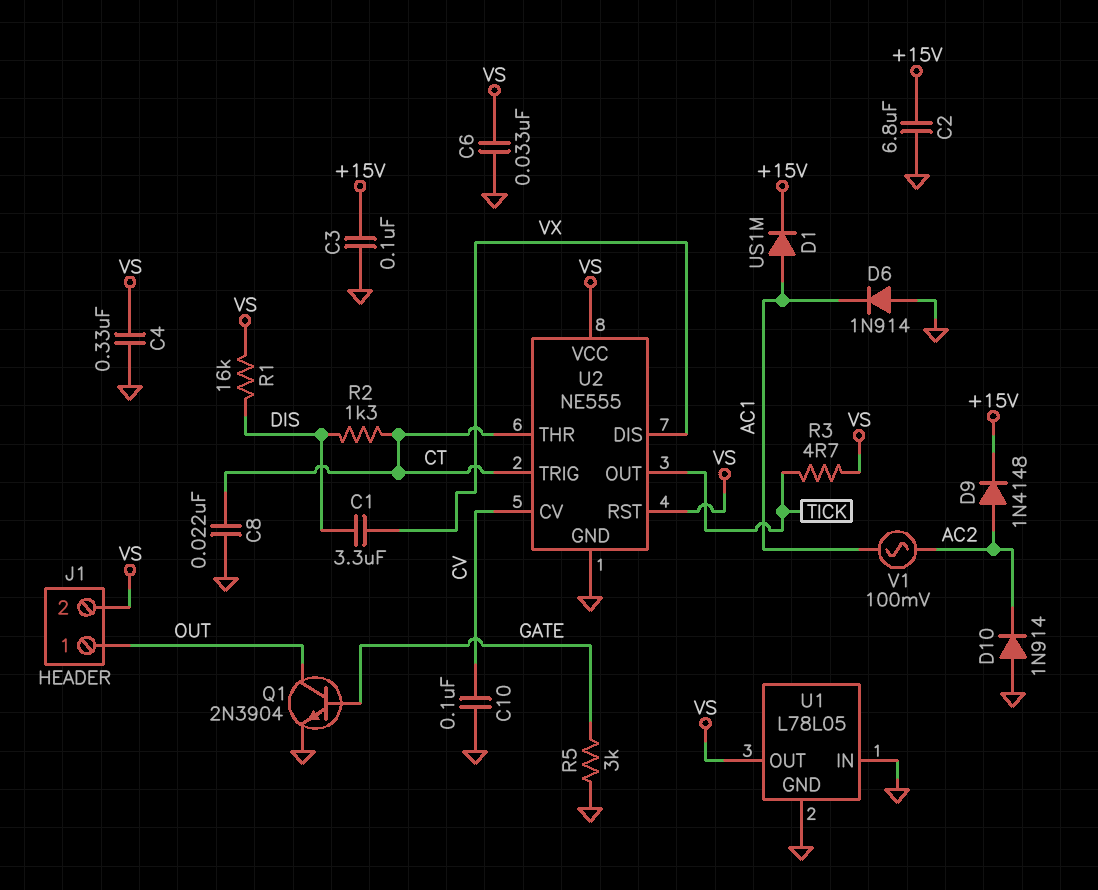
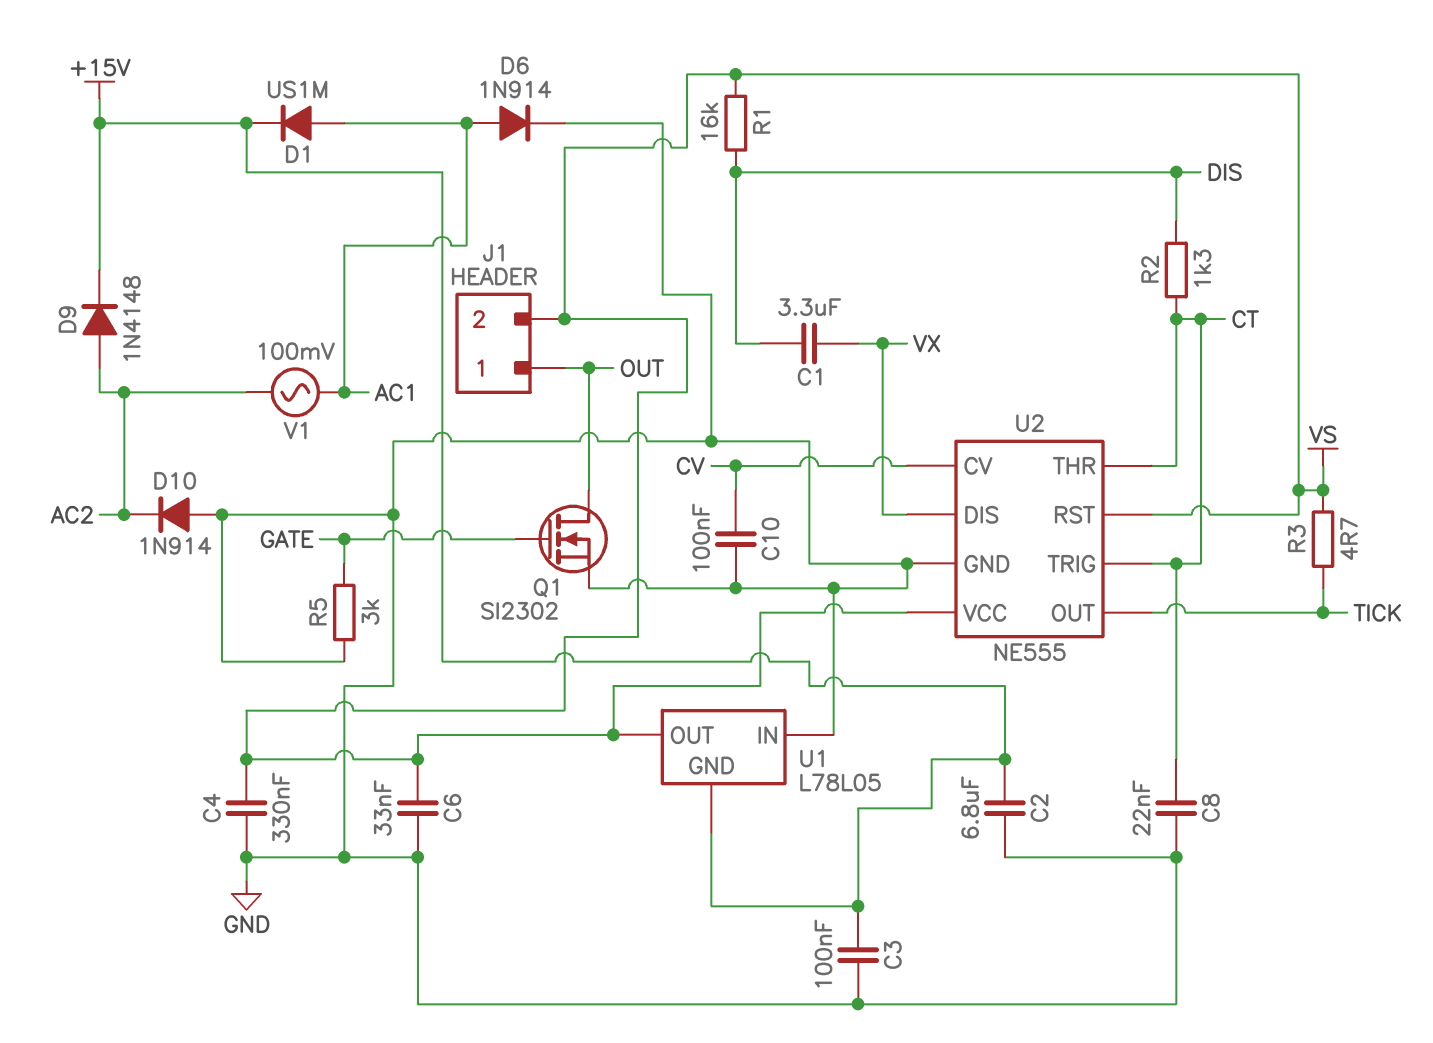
D6: diode 1N914 (A GND, K AC1) -> diode 1N914 (A AC1, K GND)
Q1: NPN 2N3904 (B GATE, C OUT, E GND) -> NMOS SI2302 (G GATE, D OUT, S GND)
U1 pin GND: GND -> +15V

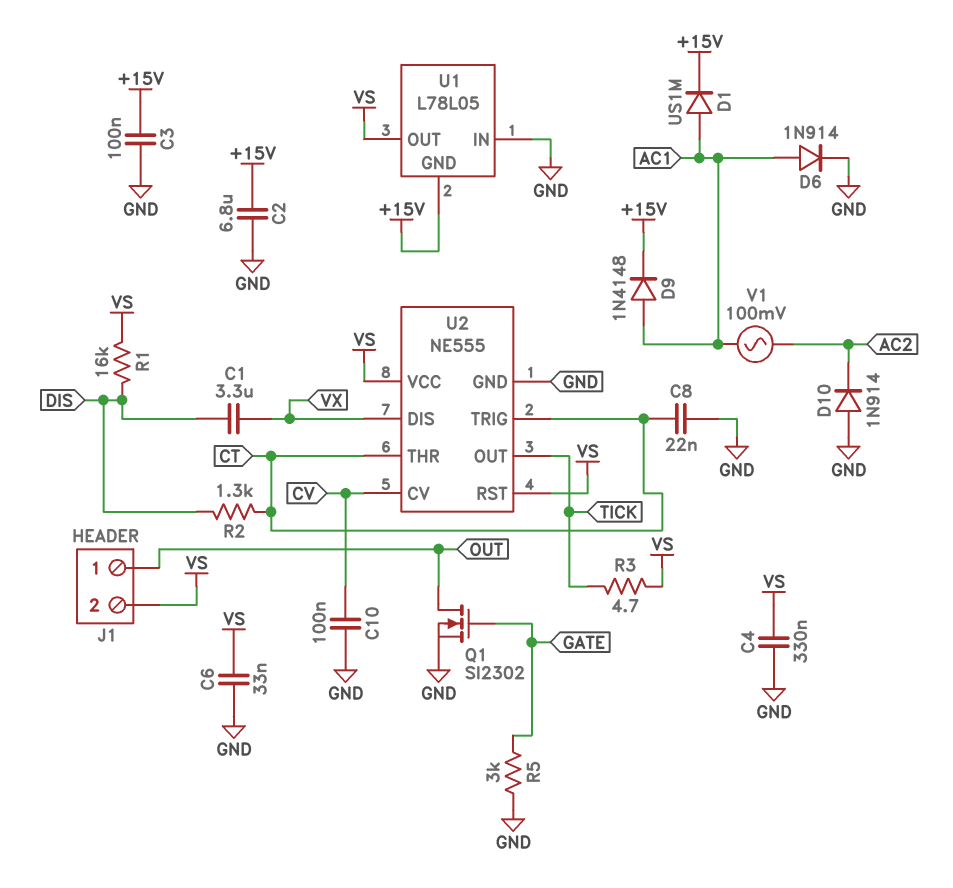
D9: diode 1N4148 (A AC2, K +15V) -> diode 1N4148 (A AC1, K +15V)

